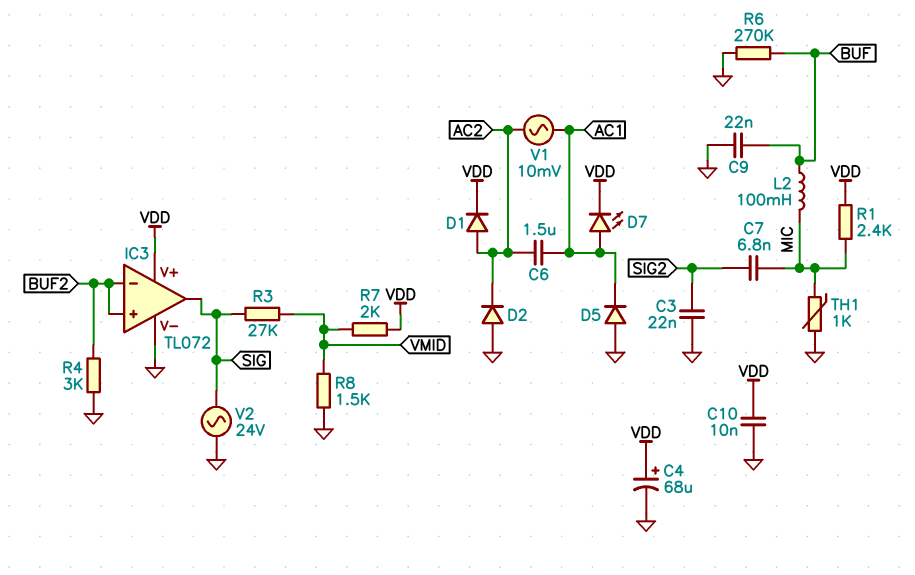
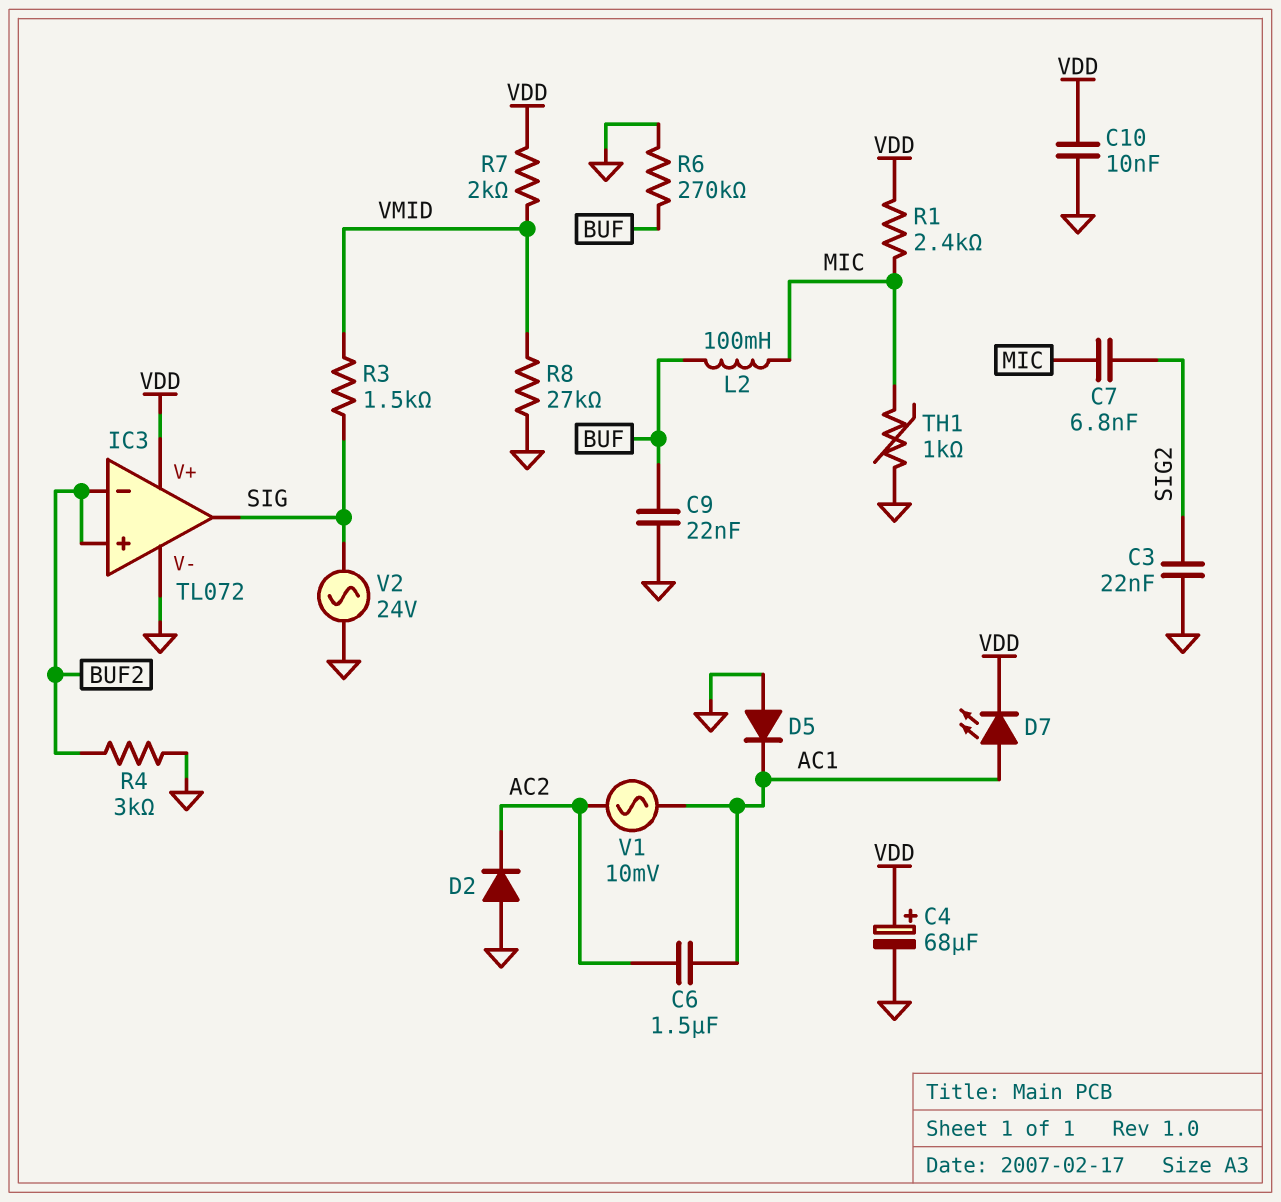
D1: diode (A AC2, K VDD) -> none
R3: 27k (SIG, VMID) -> 1.5k (SIG, VMID)
R8: 1.5k (GND, VMID) -> 27k (GND, VMID)

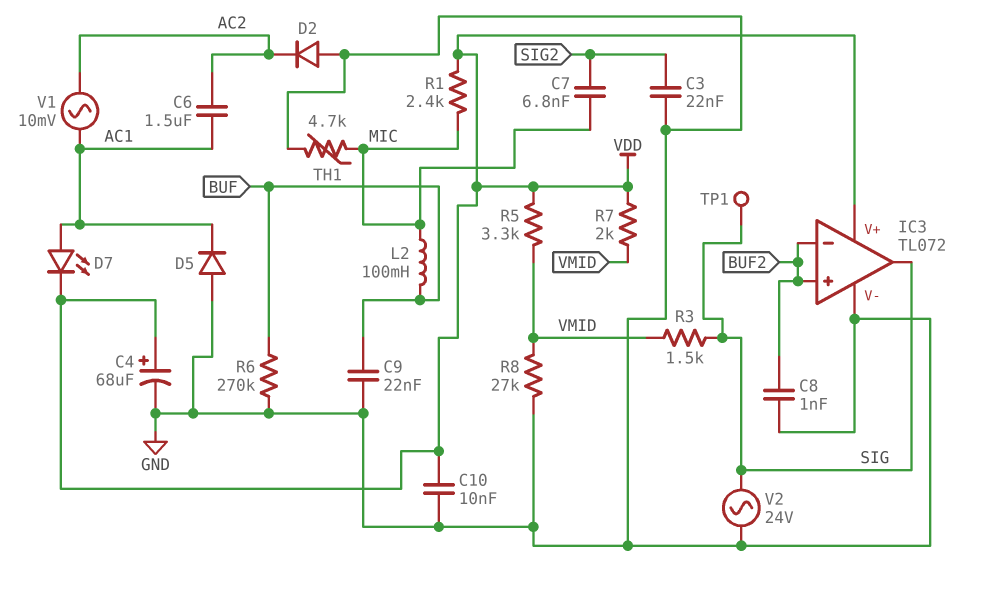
C8: none -> 1nF (BUF2, GND)
R4: 3k (BUF2, GND) -> none
R5: none -> 3.3k (VDD, VMID)
TH1: 1k (GND, MIC) -> 4.7k (GND, MIC)
TP1: none -> test point (SIG)

